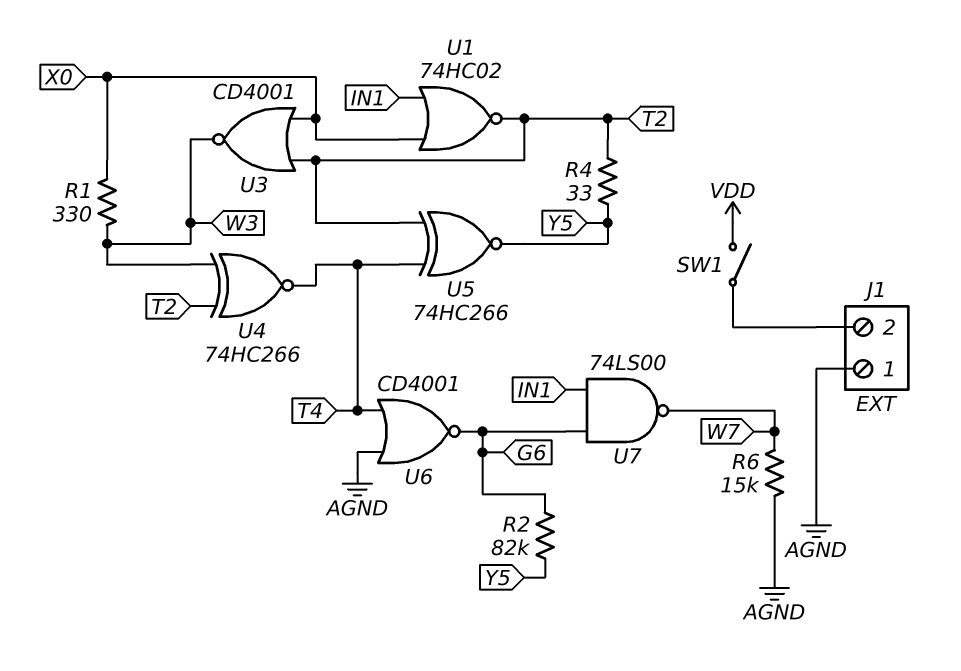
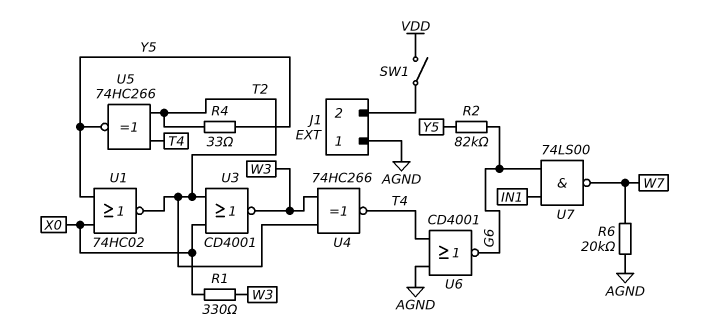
R6: 15k (AGND, W7) -> 20k (AGND, W7)
U1: NOR 74HC02 (in IN1, in X0, out T2) -> NOR 74HC02 (in X0, in Y5, out T2)

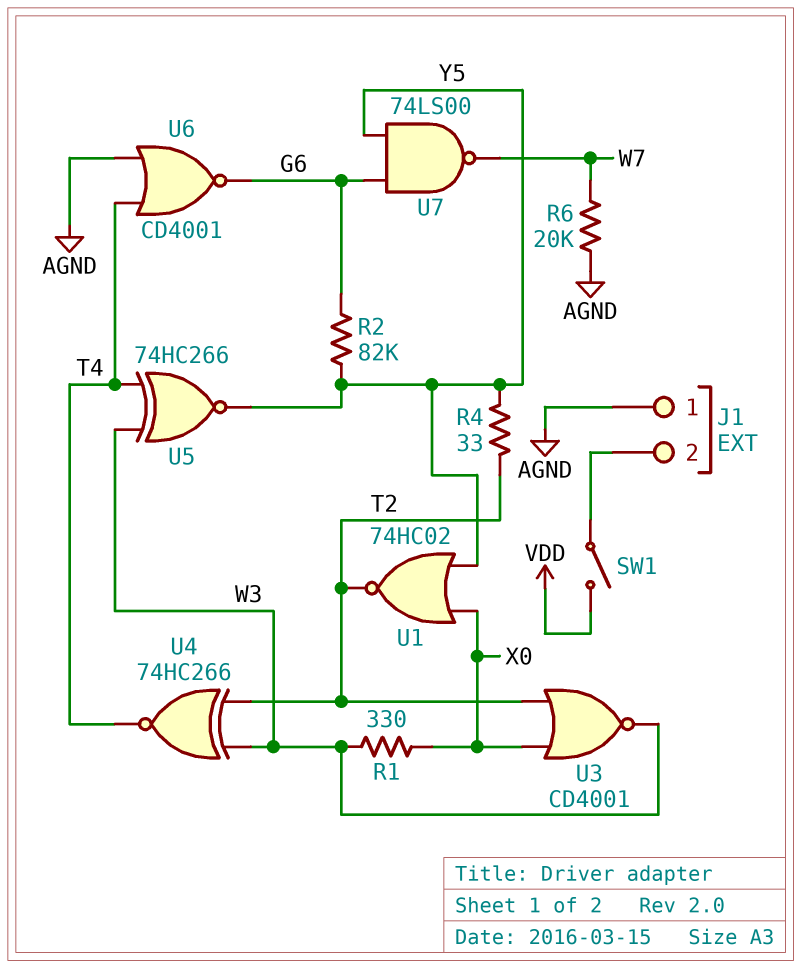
U5: XNOR 74HC266 (in T2, in T4, out Y5) -> XNOR 74HC266 (in T4, in W3, out Y5)
U7: NAND 74LS00 (in G6, in IN1, out W7) -> NAND 74LS00 (in G6, in Y5, out W7)

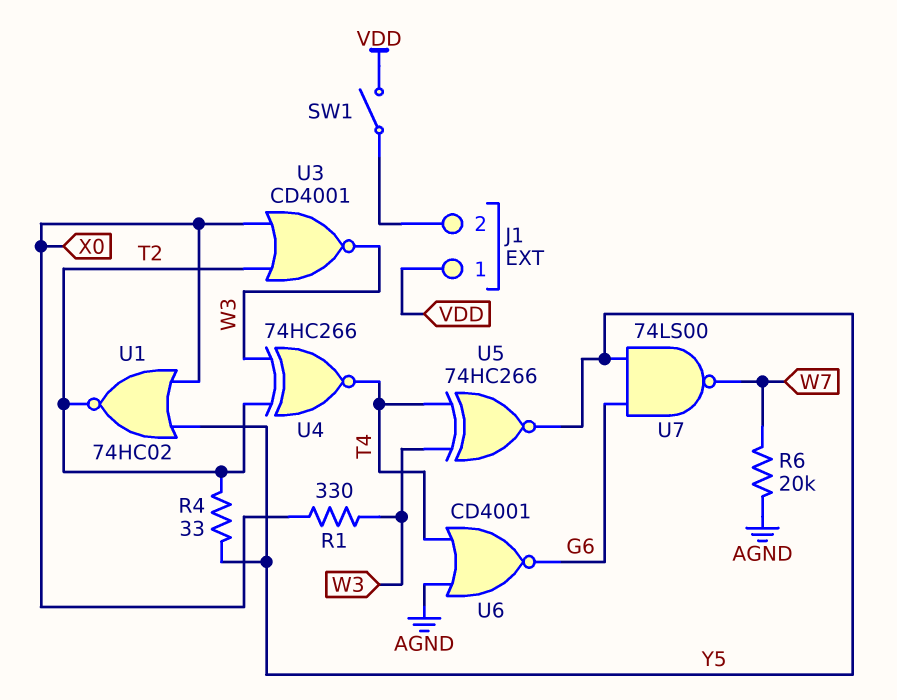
J1 pin 1: AGND -> VDD
R2: 82k (G6, Y5) -> none

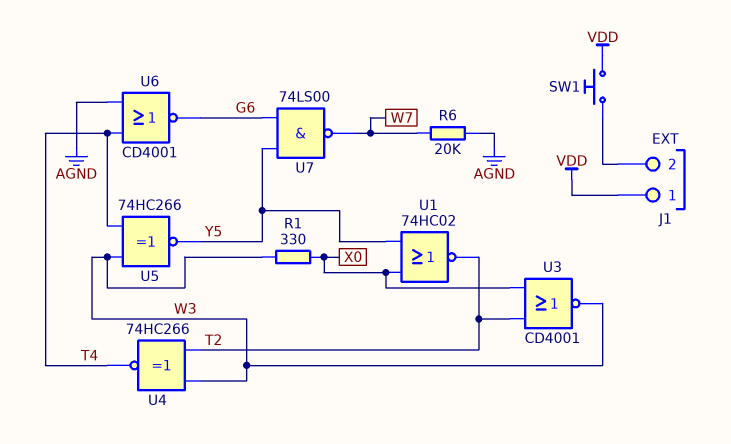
R4: 33 (T2, Y5) -> none
SW1: switch (J1/2, VDD) -> button (J1/2, VDD)

